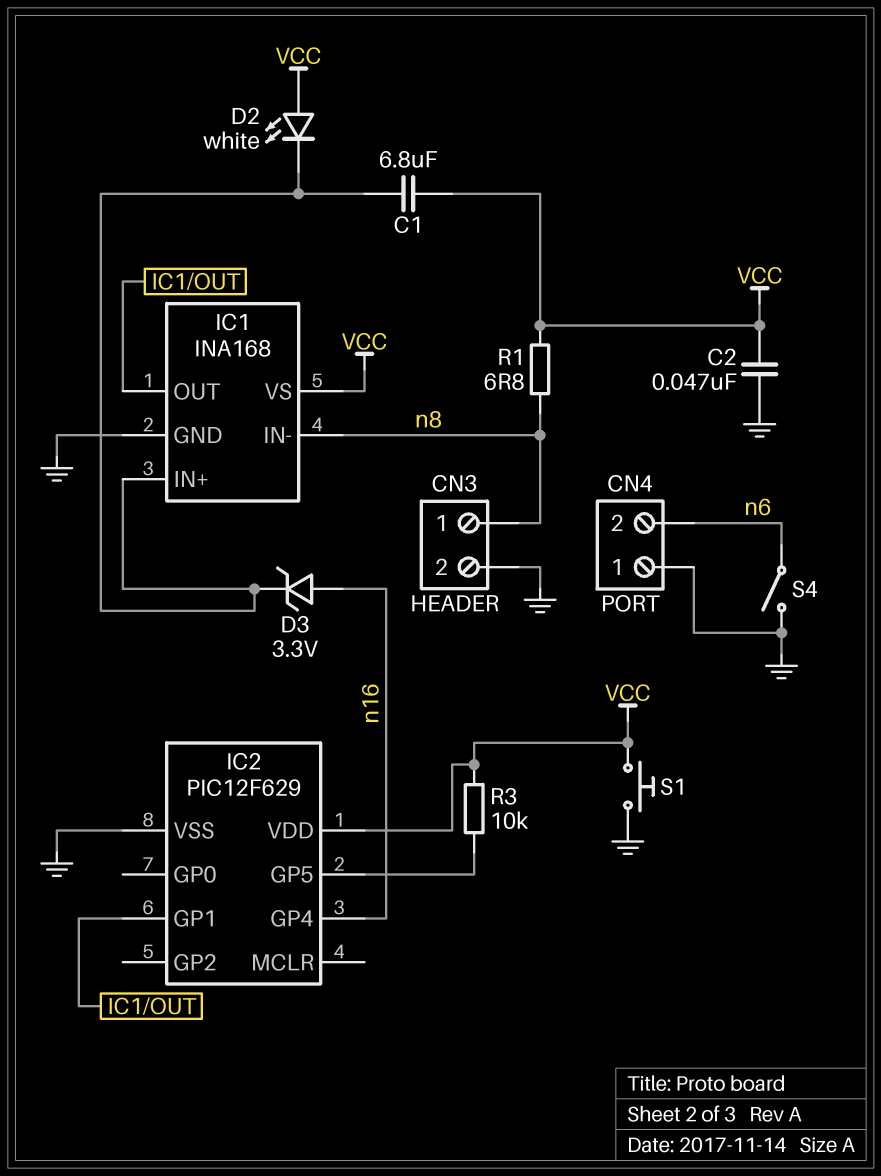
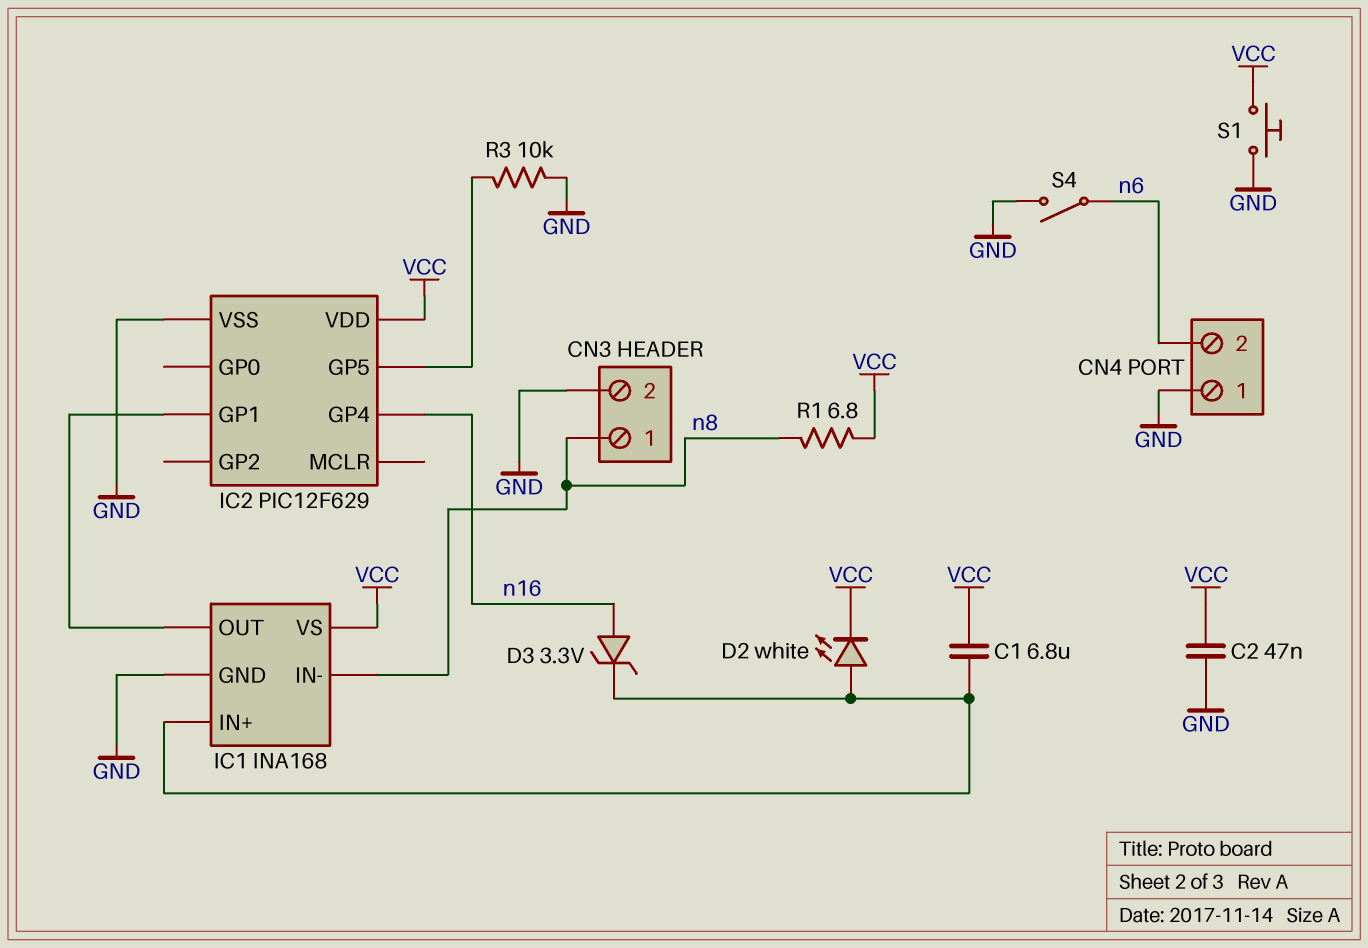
D2: LED white (A VCC, K IC1/IN+) -> LED white (A IC1/IN+, K VCC)
R3: 10k (IC2/GP5, VCC) -> 10k (GND, IC2/GP5)

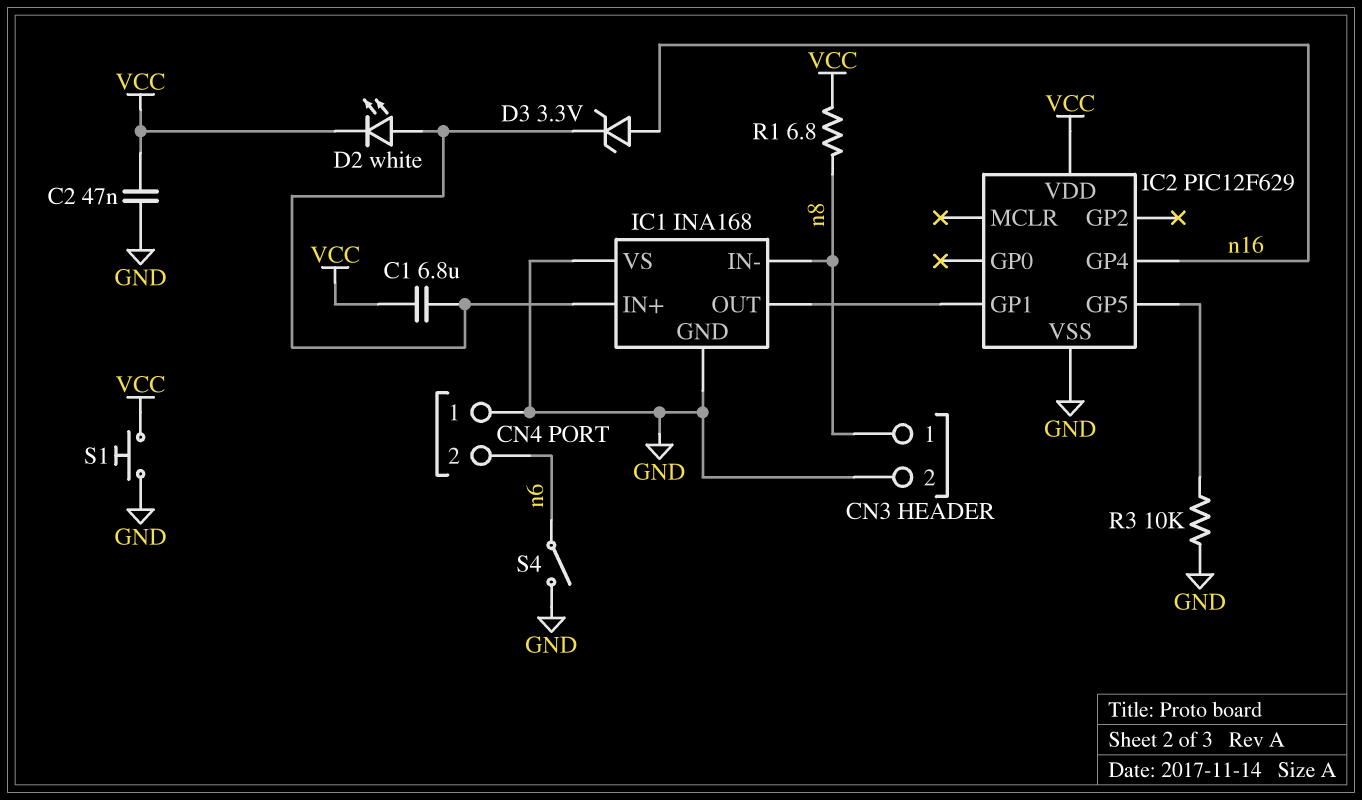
IC1 pin VS: VCC -> GND

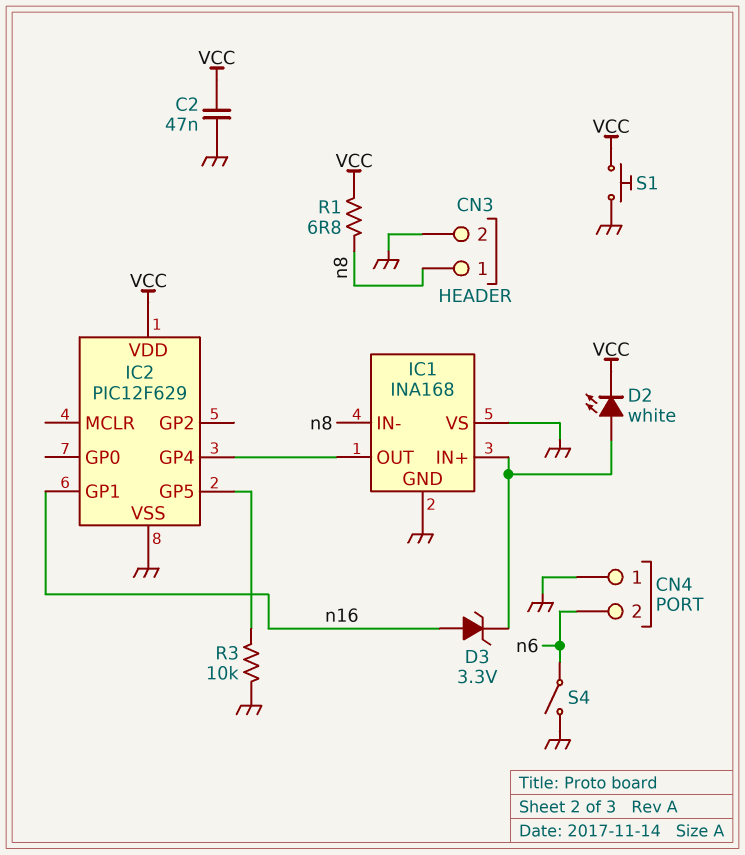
C1: 6.8uF (IC1/IN+, VCC) -> none
IC2 pin GP1: IC1/OUT -> n16
IC2 pin GP4: n16 -> IC1/OUT

